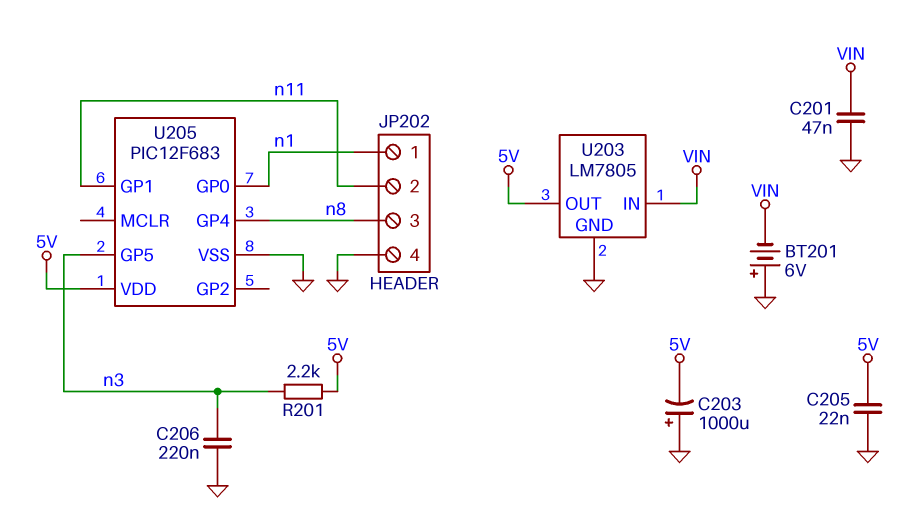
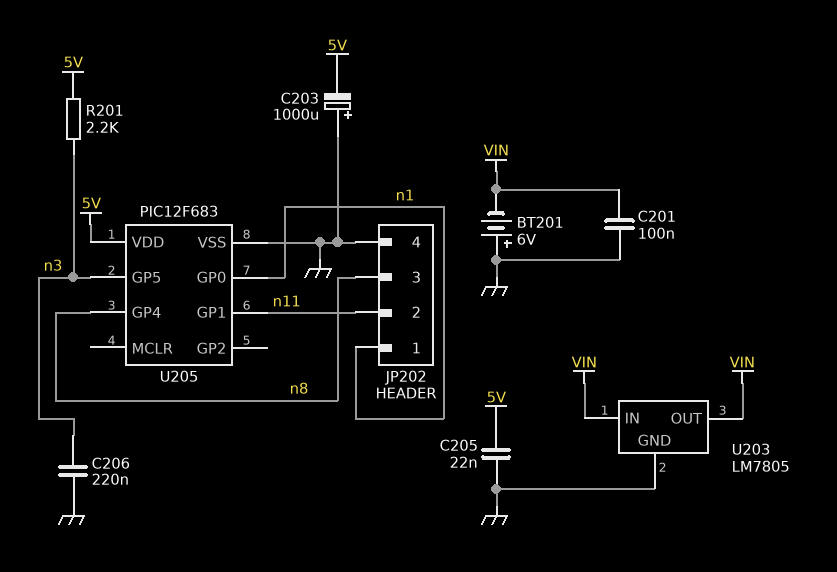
C201: 47nF (GND, VIN) -> 100nF (GND, VIN)
U203 pin OUT: 5V -> VIN

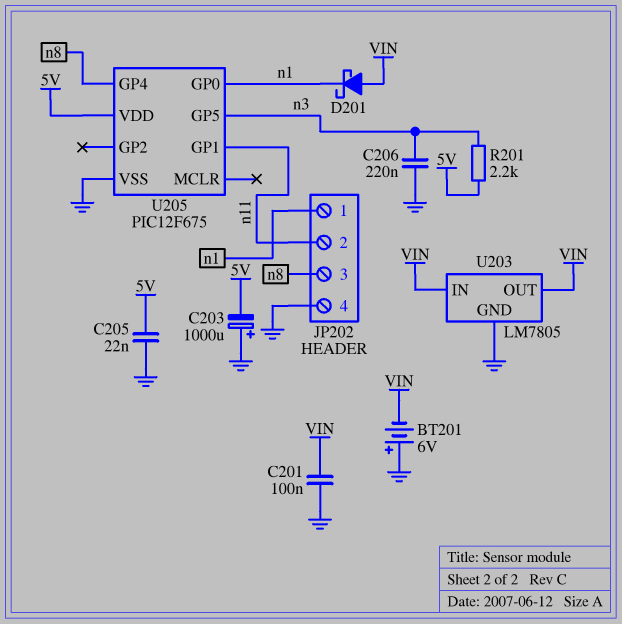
D201: none -> schottky (A VIN, K n1)
U205: PIC12F683 -> PIC12F675

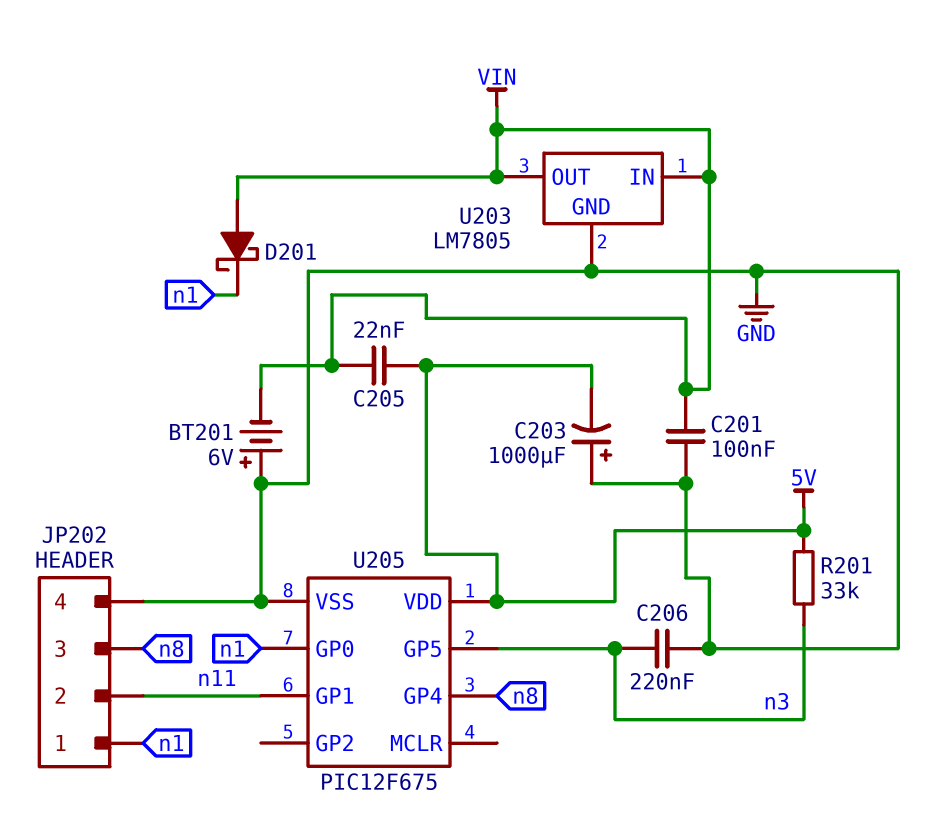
C205: 22nF (5V, GND) -> 22nF (5V, VIN)
R201: 2.2k (5V, n3) -> 33k (5V, n3)

